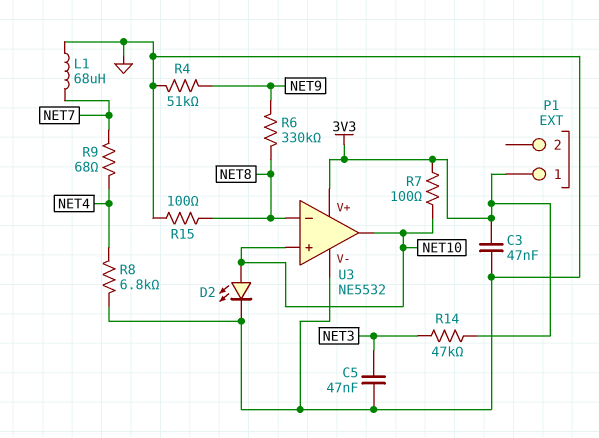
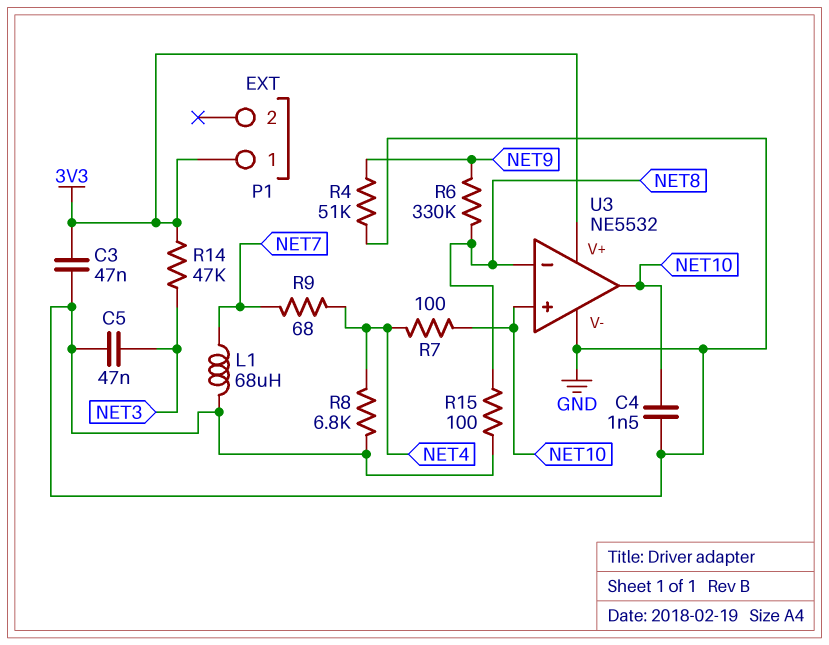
C4: none -> 1.5nF (GND, NET10)
D2: LED (A NET10, K GND) -> none
R7: 100 (3V3, NET10) -> 100 (NET4, NET10)

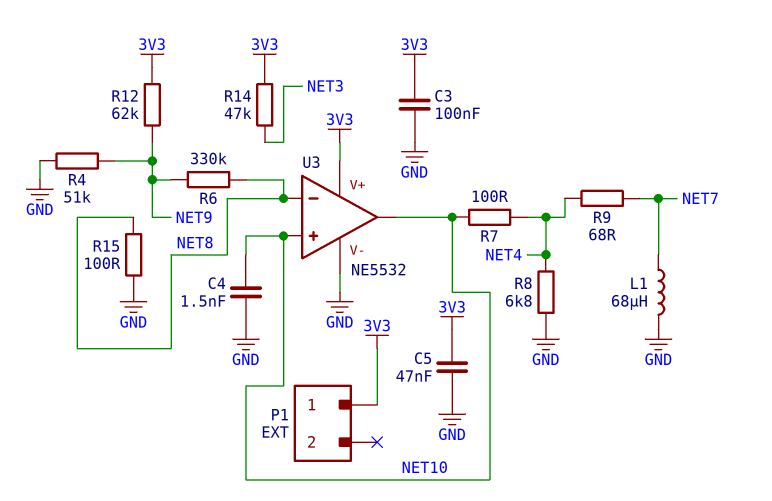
C3: 47nF (3V3, GND) -> 100nF (3V3, GND)
C5: 47nF (GND, NET3) -> 47nF (3V3, GND)
R12: none -> 62k (3V3, NET9)

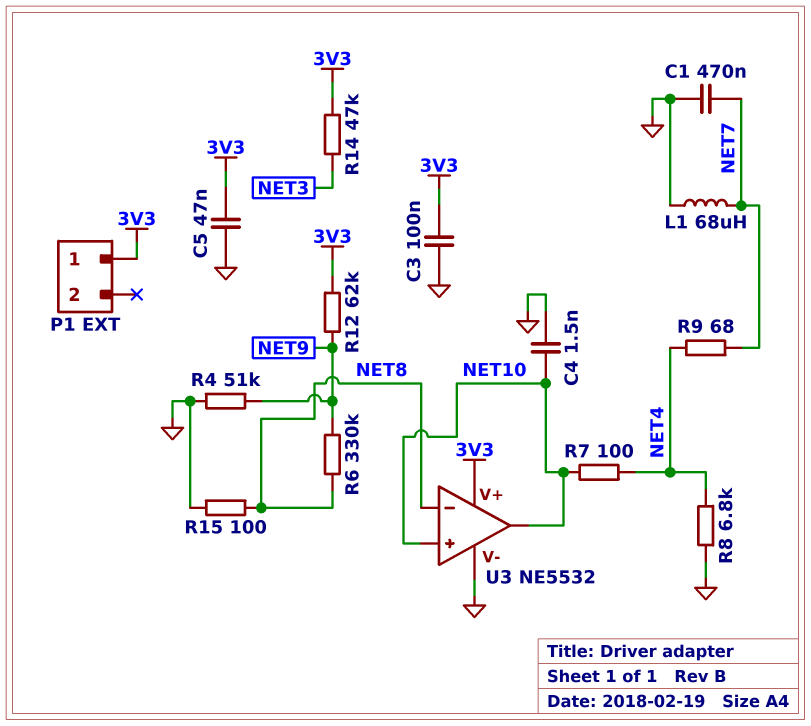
C1: none -> 470nF (GND, NET7)

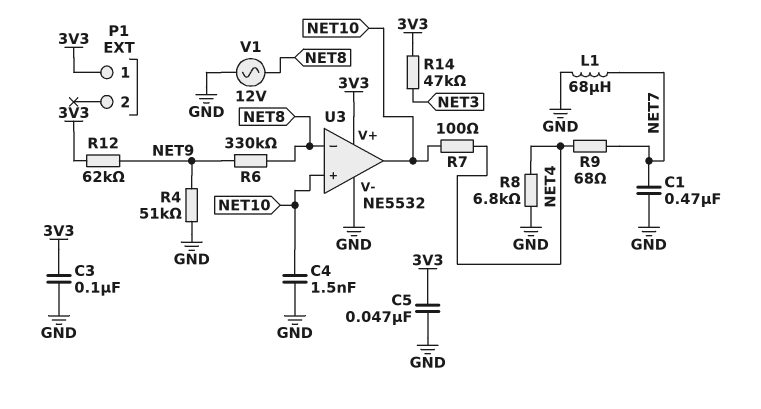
R15: 100 (GND, NET8) -> none
V1: none -> AC 12V (GND, NET8)

